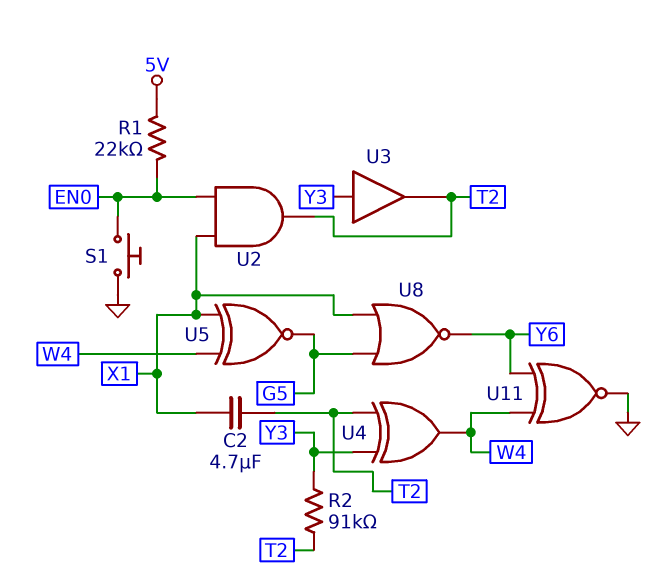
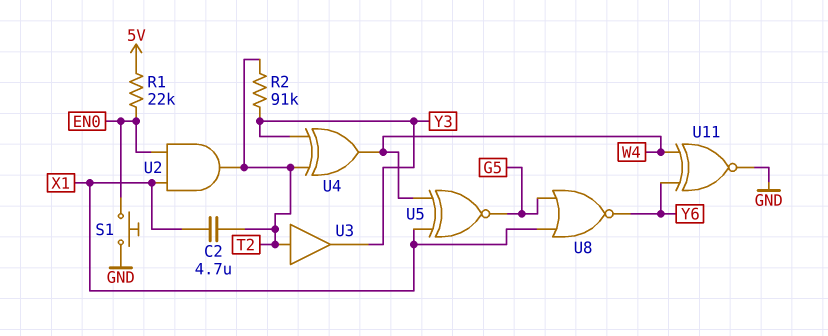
U3: buffer (in Y3, out T2) -> buffer (in T2, out Y3)

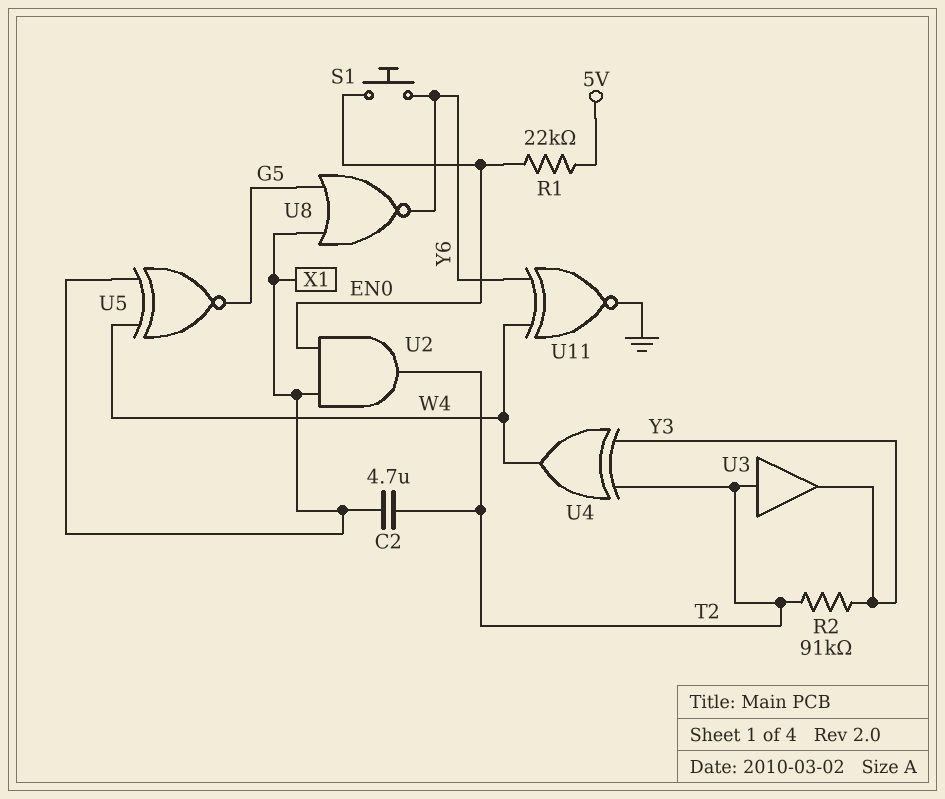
S1: button (EN0, GND) -> button (EN0, Y6)

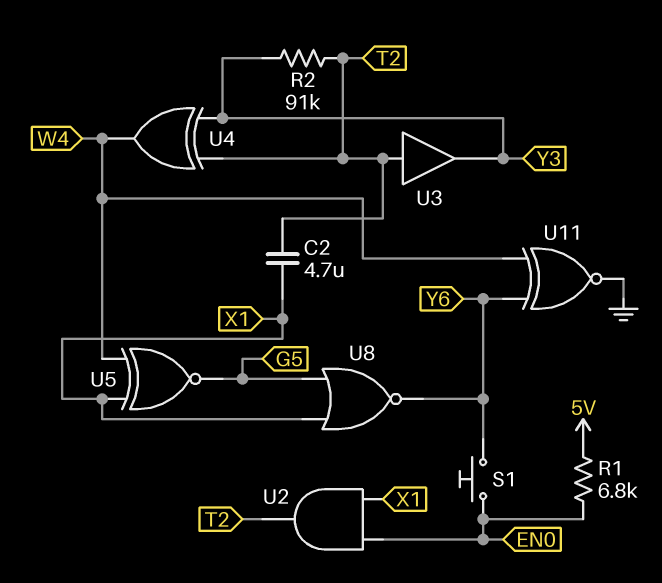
R1: 22k (5V, EN0) -> 6.8k (5V, EN0)

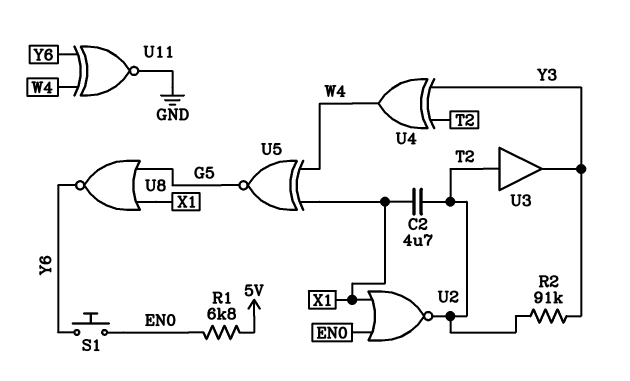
U2: AND (in EN0, in X1, out T2) -> NOR (in EN0, in X1, out T2)

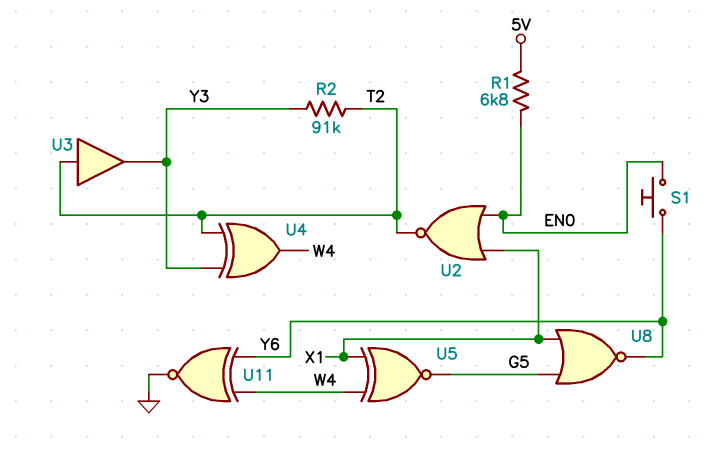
C2: 4.7uF (T2, X1) -> none

